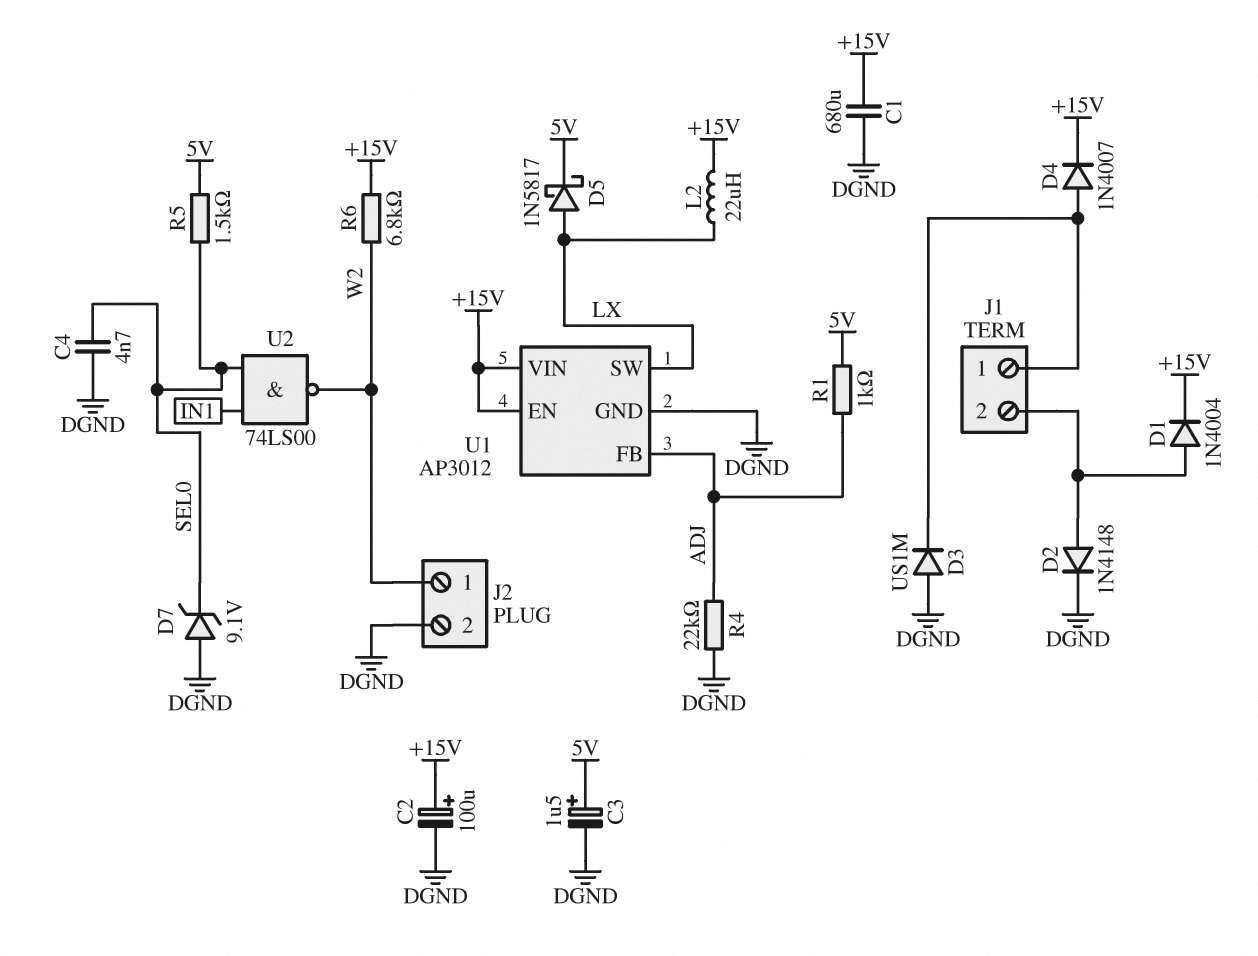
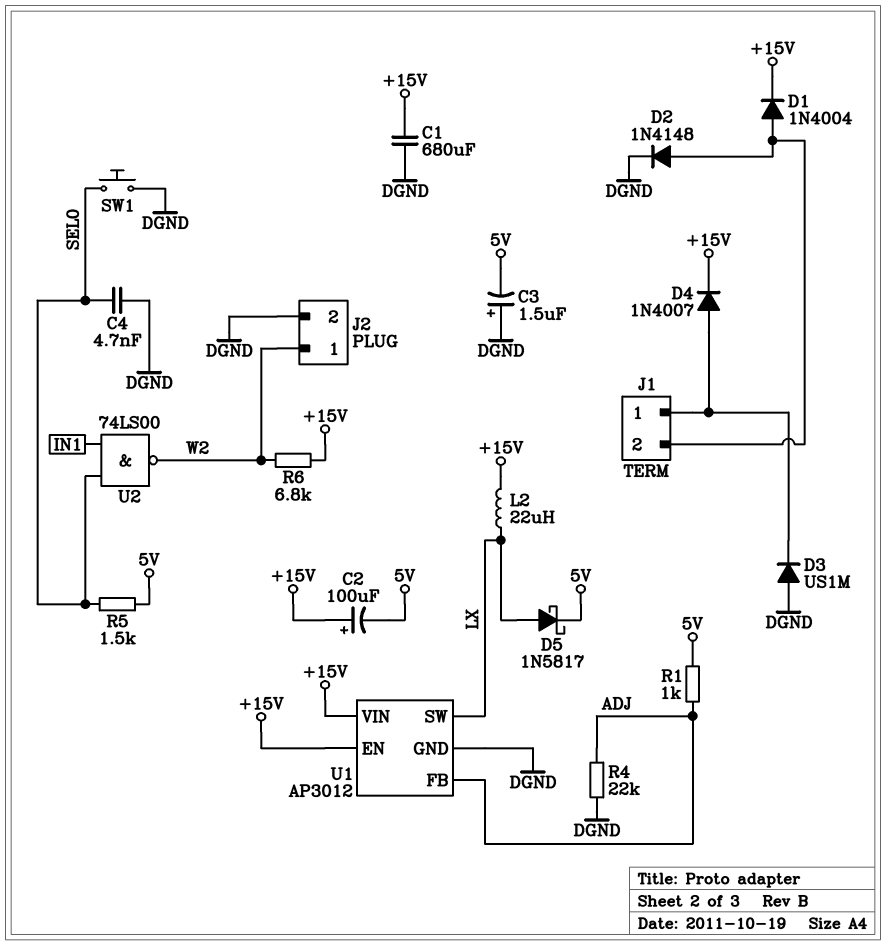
C2: 100uF (plus +15V, minus DGND) -> 100uF (plus +15V, minus 5V)
C3: 1.5uF (plus 5V, minus DGND) -> 1.5uF (plus DGND, minus 5V)
D7: zener 9.1V (A DGND, K SEL0) -> none
SW1: none -> button (DGND, SEL0)

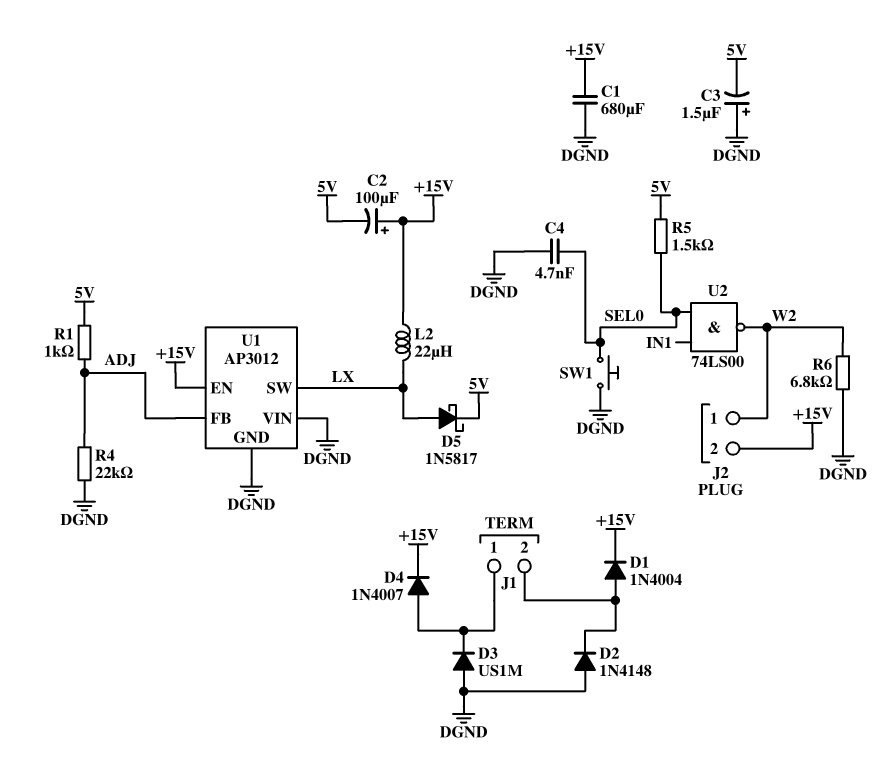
D2: diode 1N4148 (A J1/2, K DGND) -> diode 1N4148 (A DGND, K J1/2)
J2 pin 2: DGND -> +15V
R6: 6.8k (+15V, W2) -> 6.8k (DGND, W2)
U1 pin VIN: +15V -> DGND

